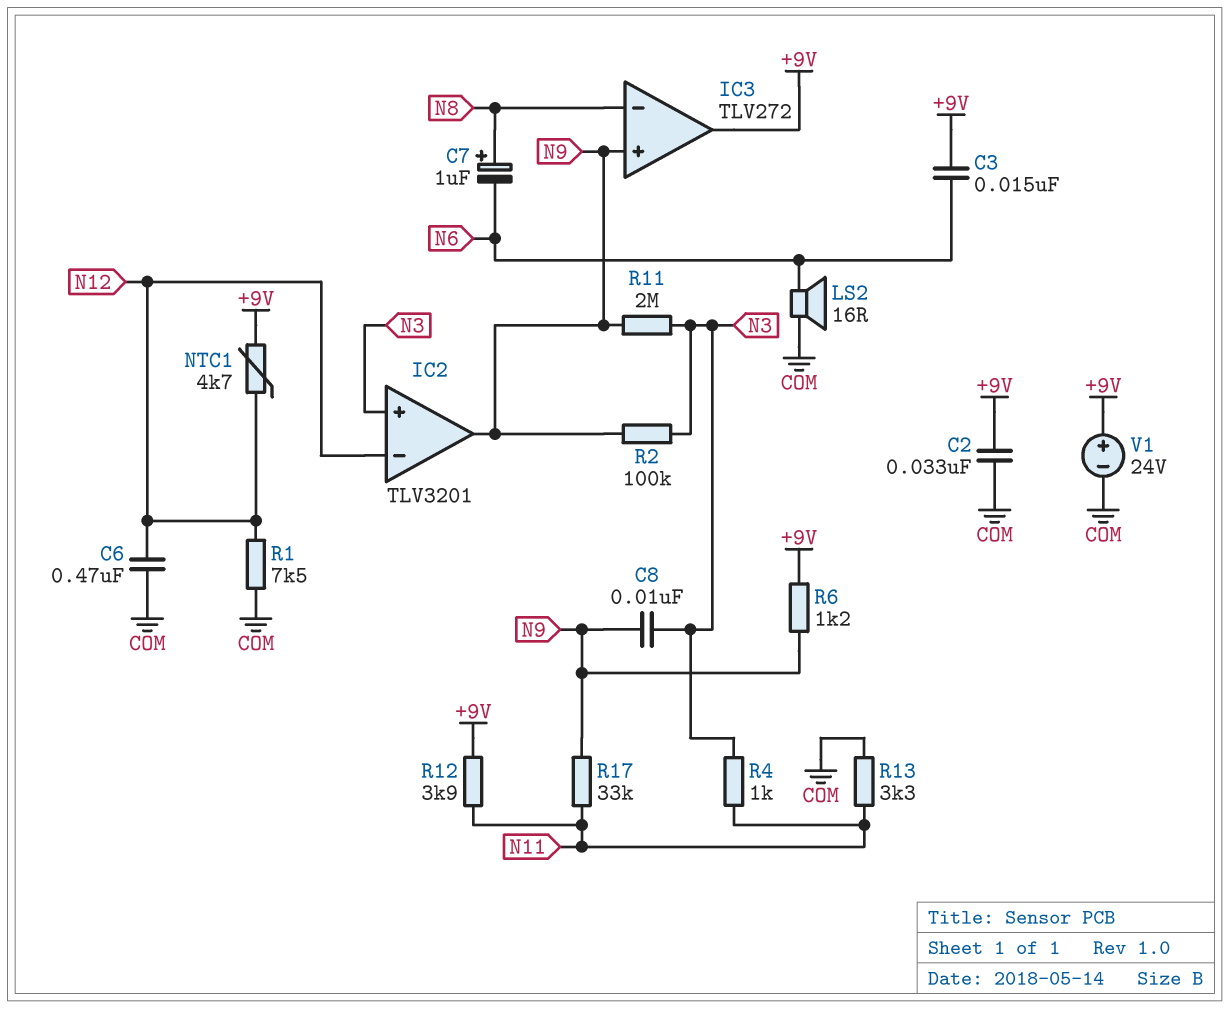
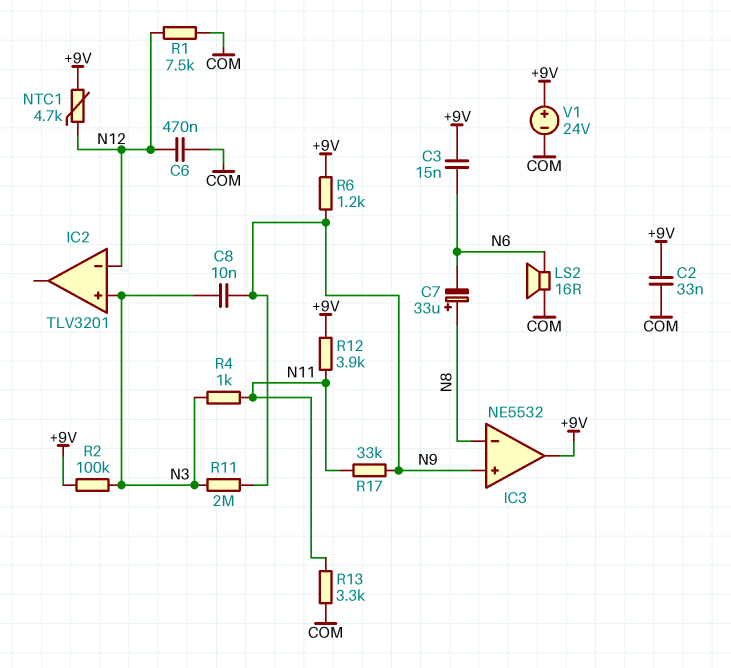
C7: 1uF (plus N8, minus N6) -> 33uF (plus N8, minus N6)
IC2 pin out: N9 -> none
IC3: TLV272 -> NE5532
R2: 100k (N3, N9) -> 100k (+9V, N3)

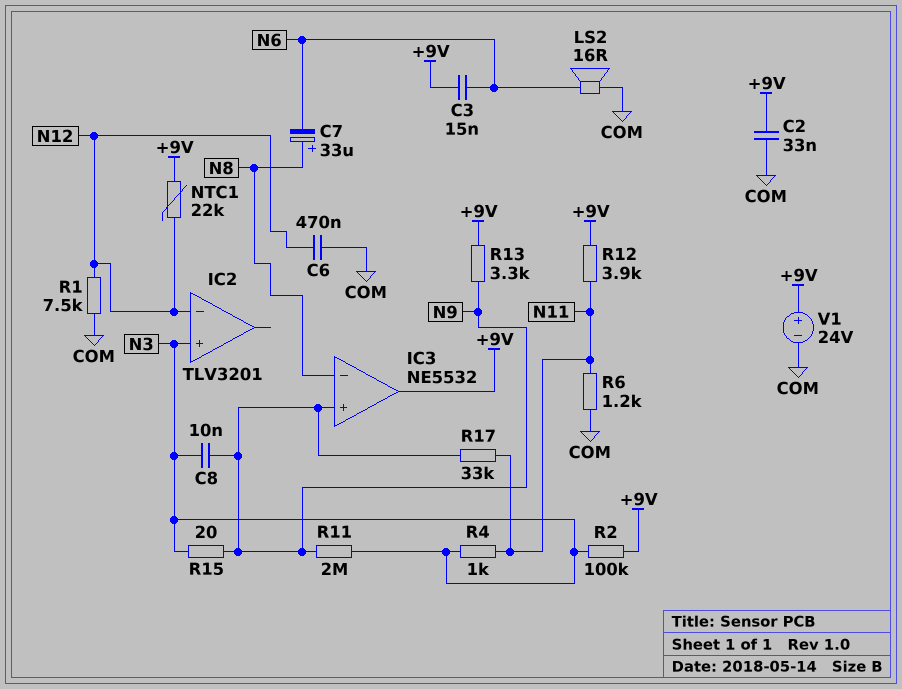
NTC1: 4.7k (+9V, N12) -> 22k (+9V, N12)
R6: 1.2k (+9V, N9) -> 1.2k (COM, N11)
R13: 3.3k (COM, N11) -> 3.3k (+9V, N9)
R15: none -> 20 (N3, N9)

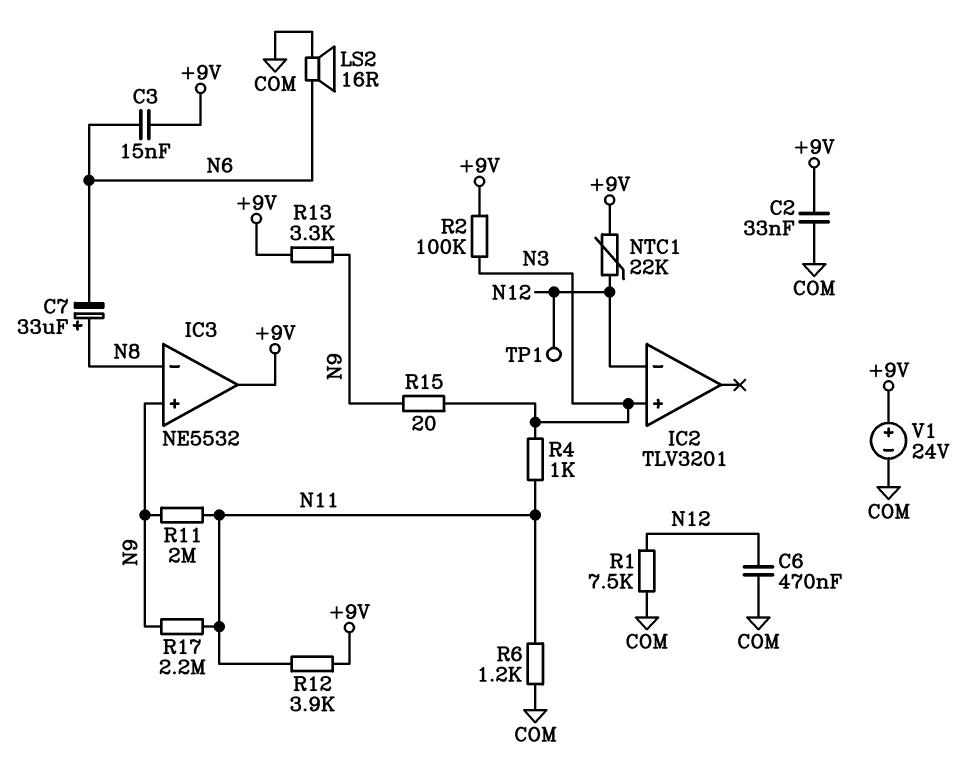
C8: 10nF (N3, N9) -> none
R11: 2M (N3, N9) -> 2M (N9, N11)
R17: 33k (N9, N11) -> 2.2M (N9, N11)
TP1: none -> test point (N12)

